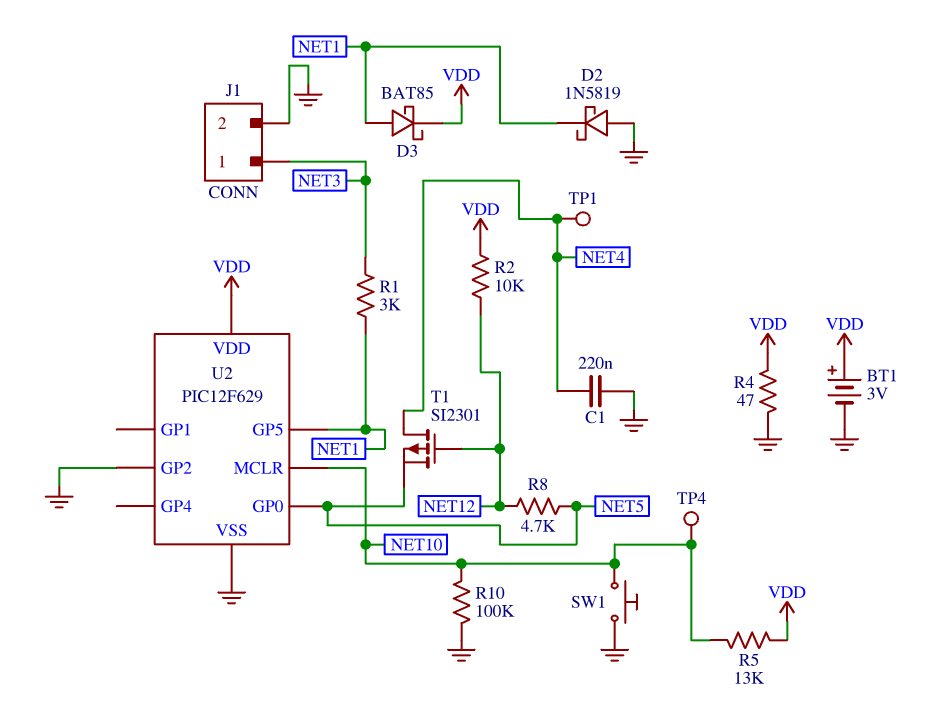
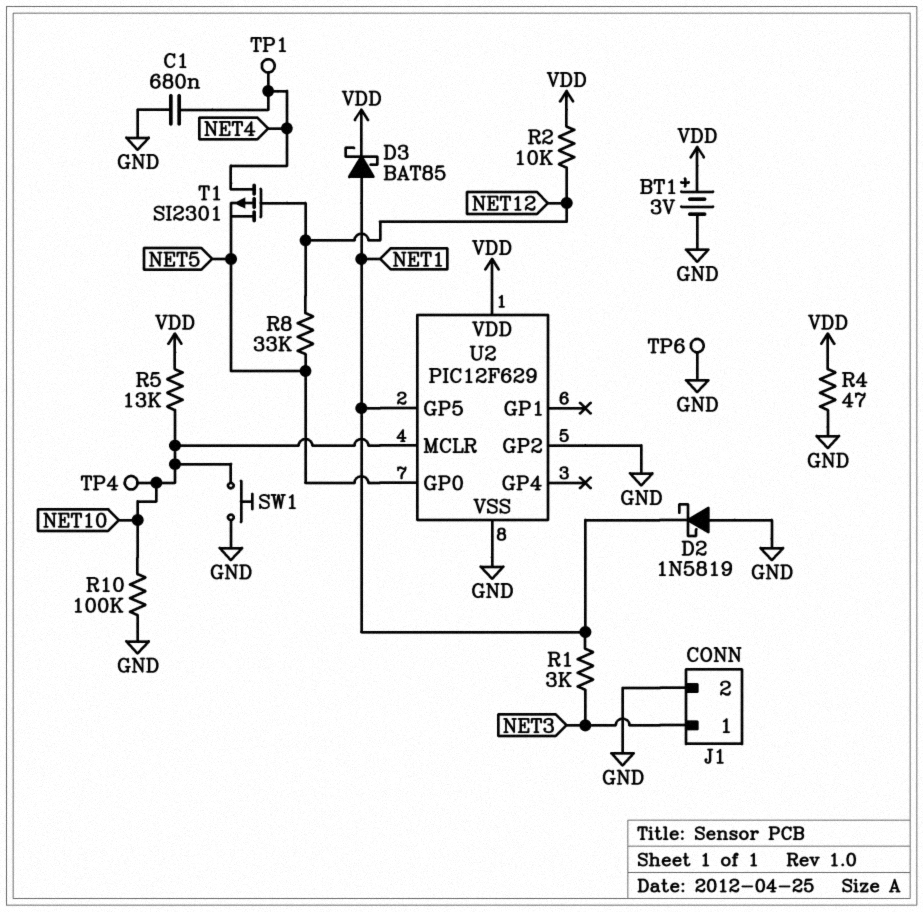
C1: 220nF (GND, NET4) -> 680nF (GND, NET4)
R8: 4.7k (NET5, NET12) -> 33k (NET5, NET12)
TP6: none -> test point (GND)

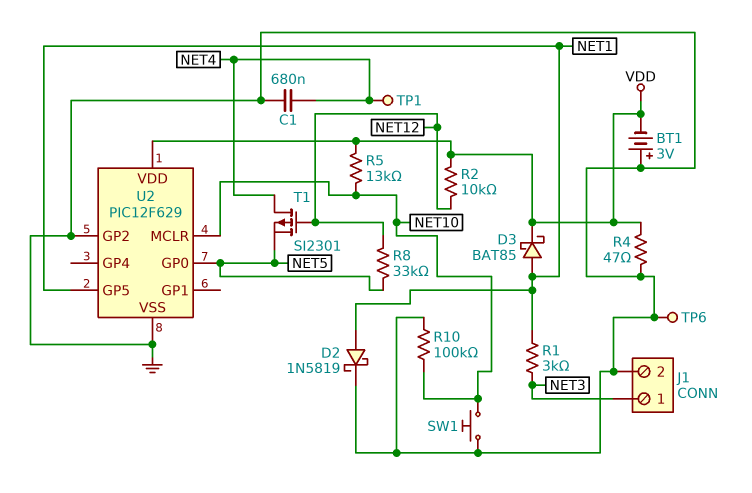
BT1: 3V (plus VDD, minus GND) -> 3V (plus GND, minus VDD)
D2: schottky 1N5819 (A GND, K NET1) -> schottky 1N5819 (A NET1, K GND)
TP4: test point (NET10) -> none

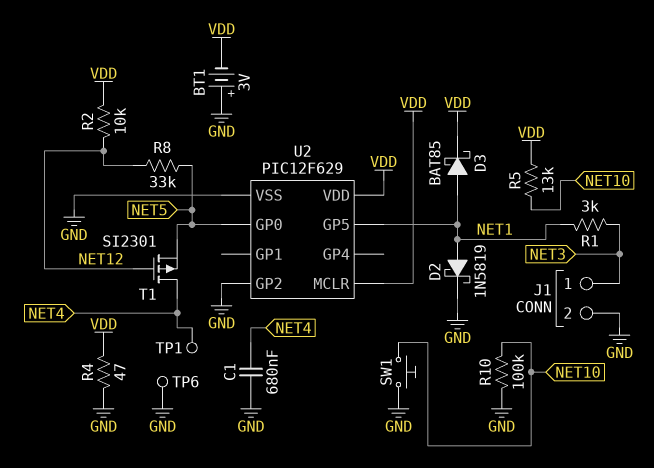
U2 pin MCLR: NET10 -> VDD

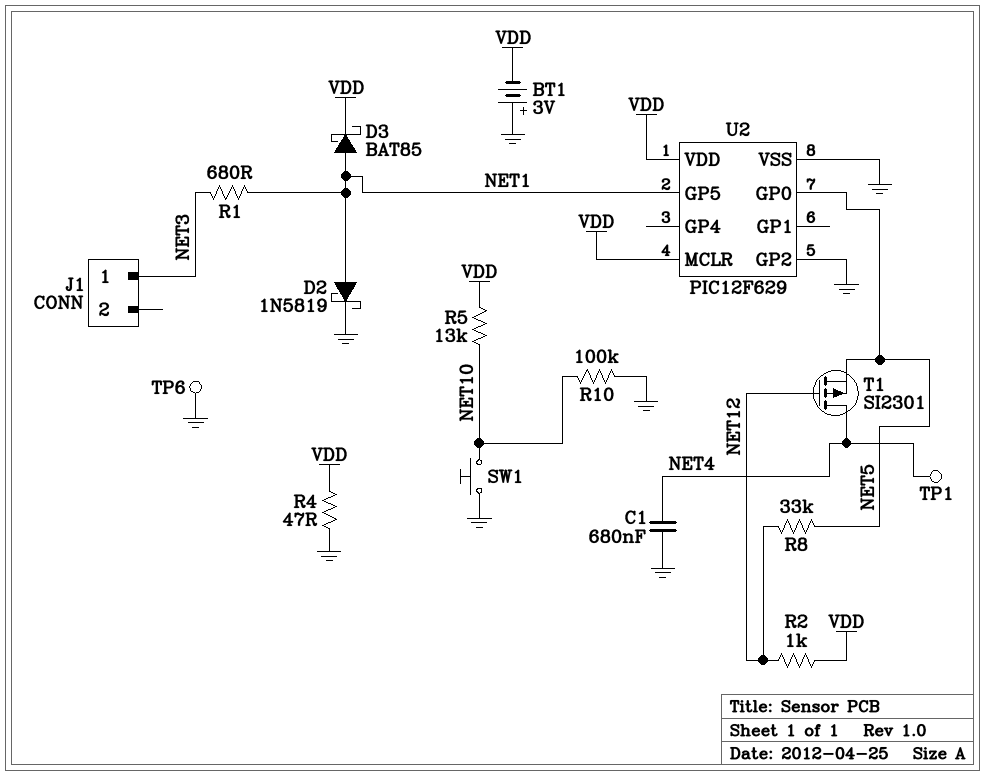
J1 pin 2: GND -> none
R1: 3k (NET1, NET3) -> 680 (NET1, NET3)
R2: 10k (NET12, VDD) -> 1k (NET12, VDD)

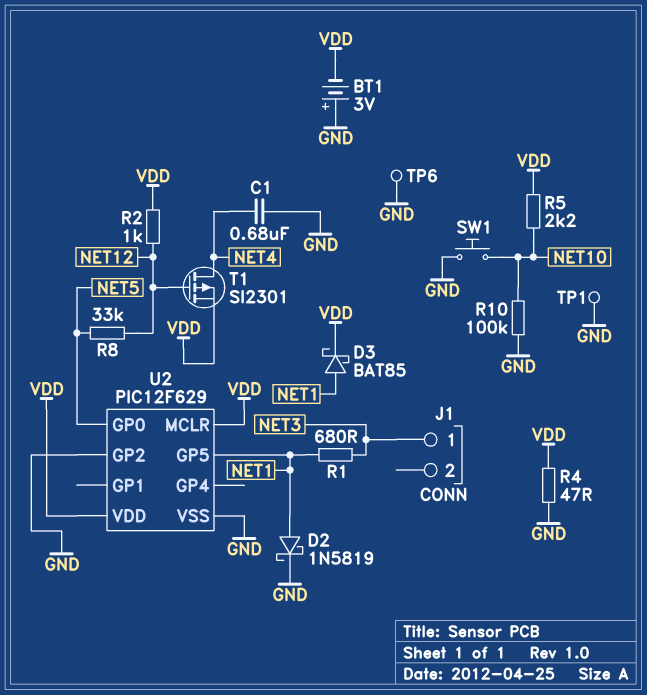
R5: 13k (NET10, VDD) -> 2.2k (NET10, VDD)
T1: PMOS SI2301 (G NET12, D NET4, S NET5) -> PMOS SI2301 (G NET12, D NET4, S VDD)
TP1: test point (NET4) -> test point (GND)

